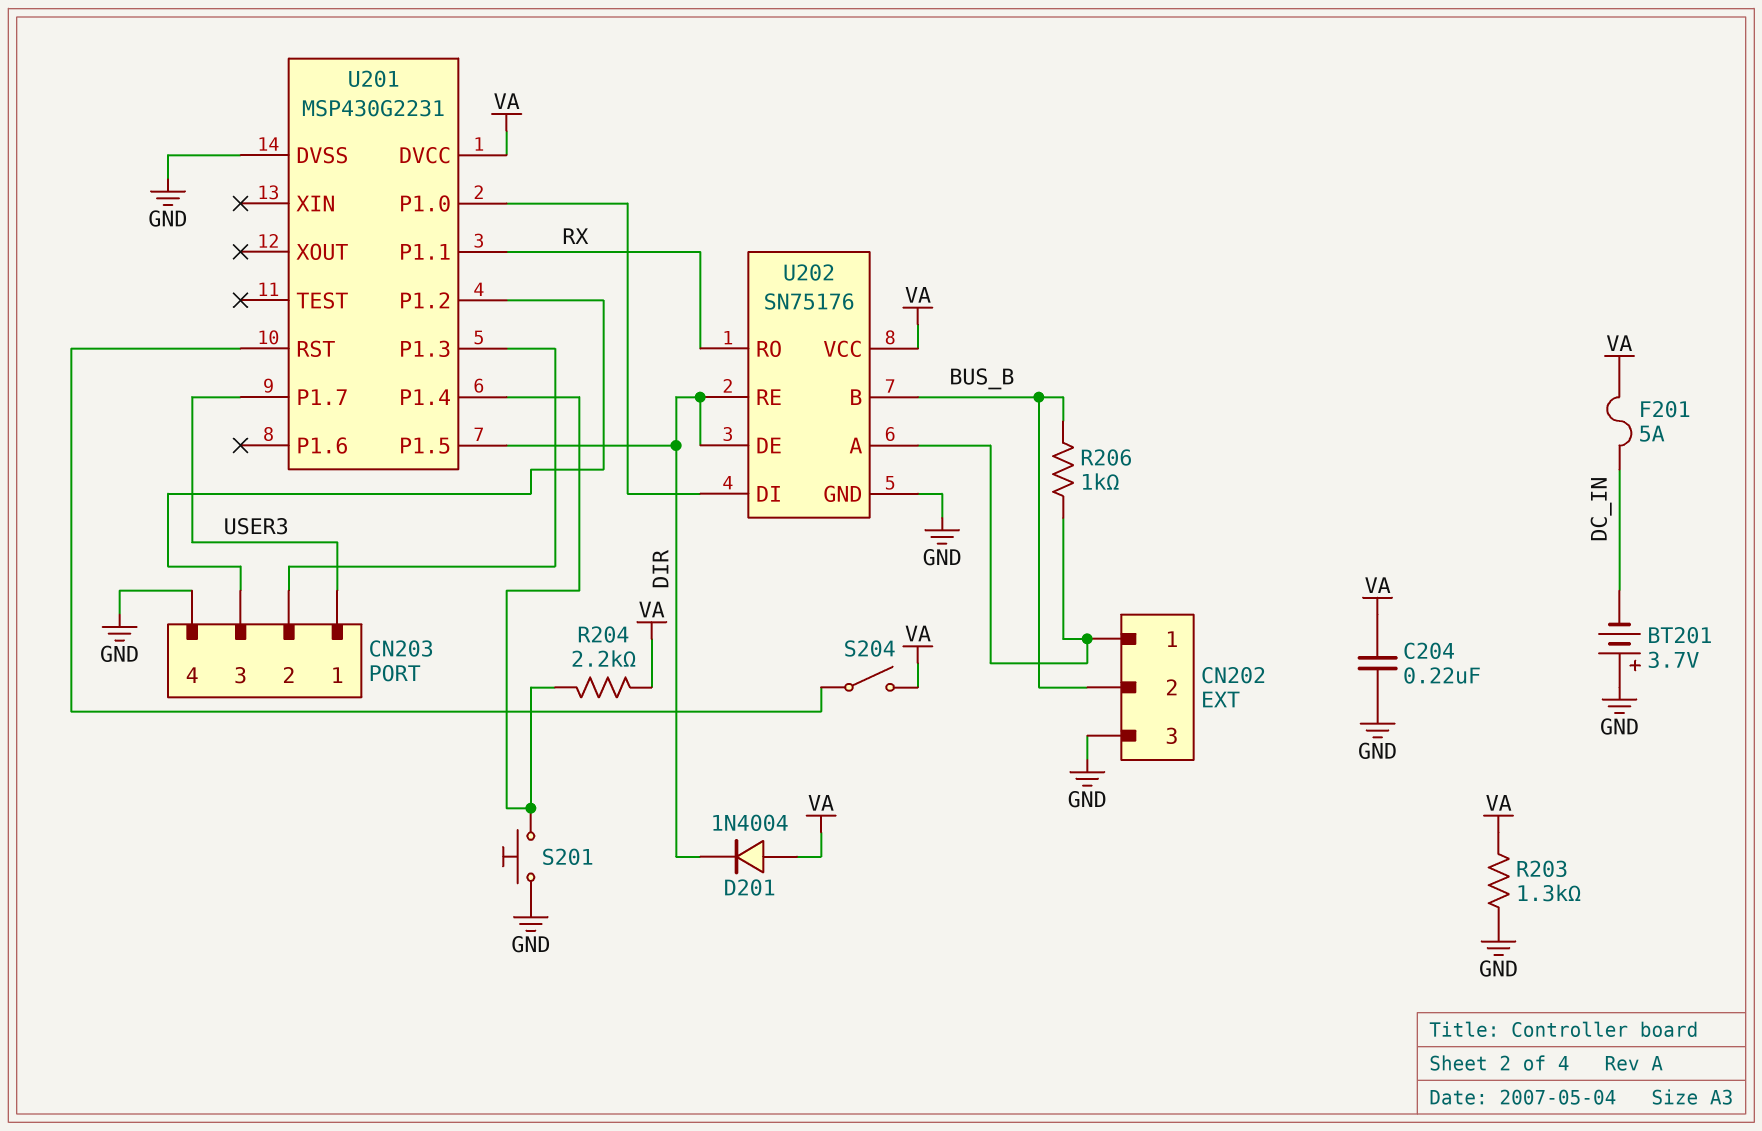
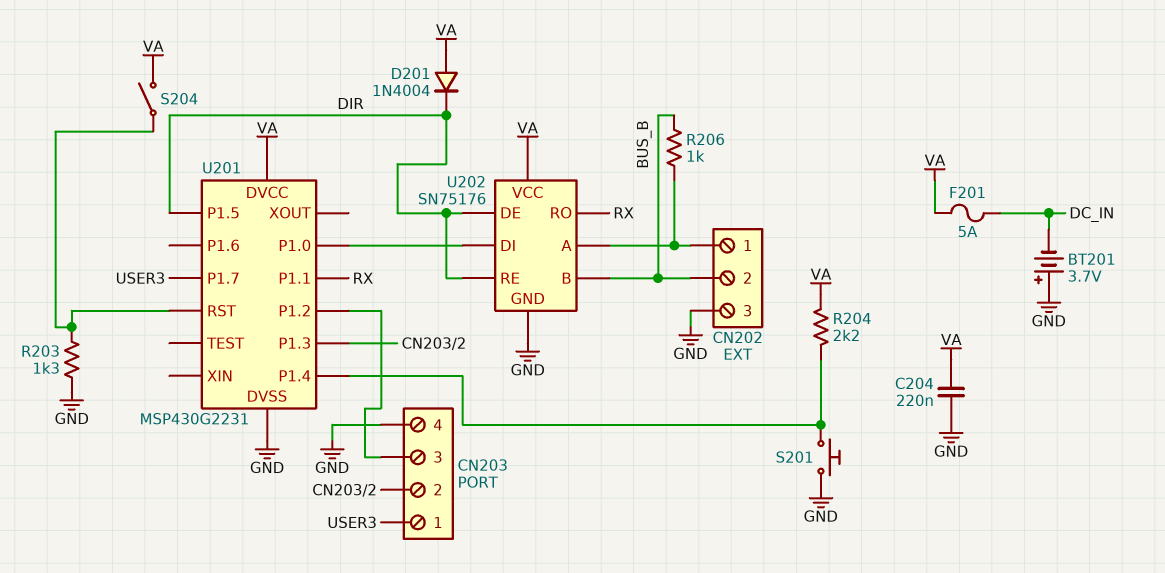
R203: 1.3k (GND, VA) -> 1.3k (GND, U201/RST)

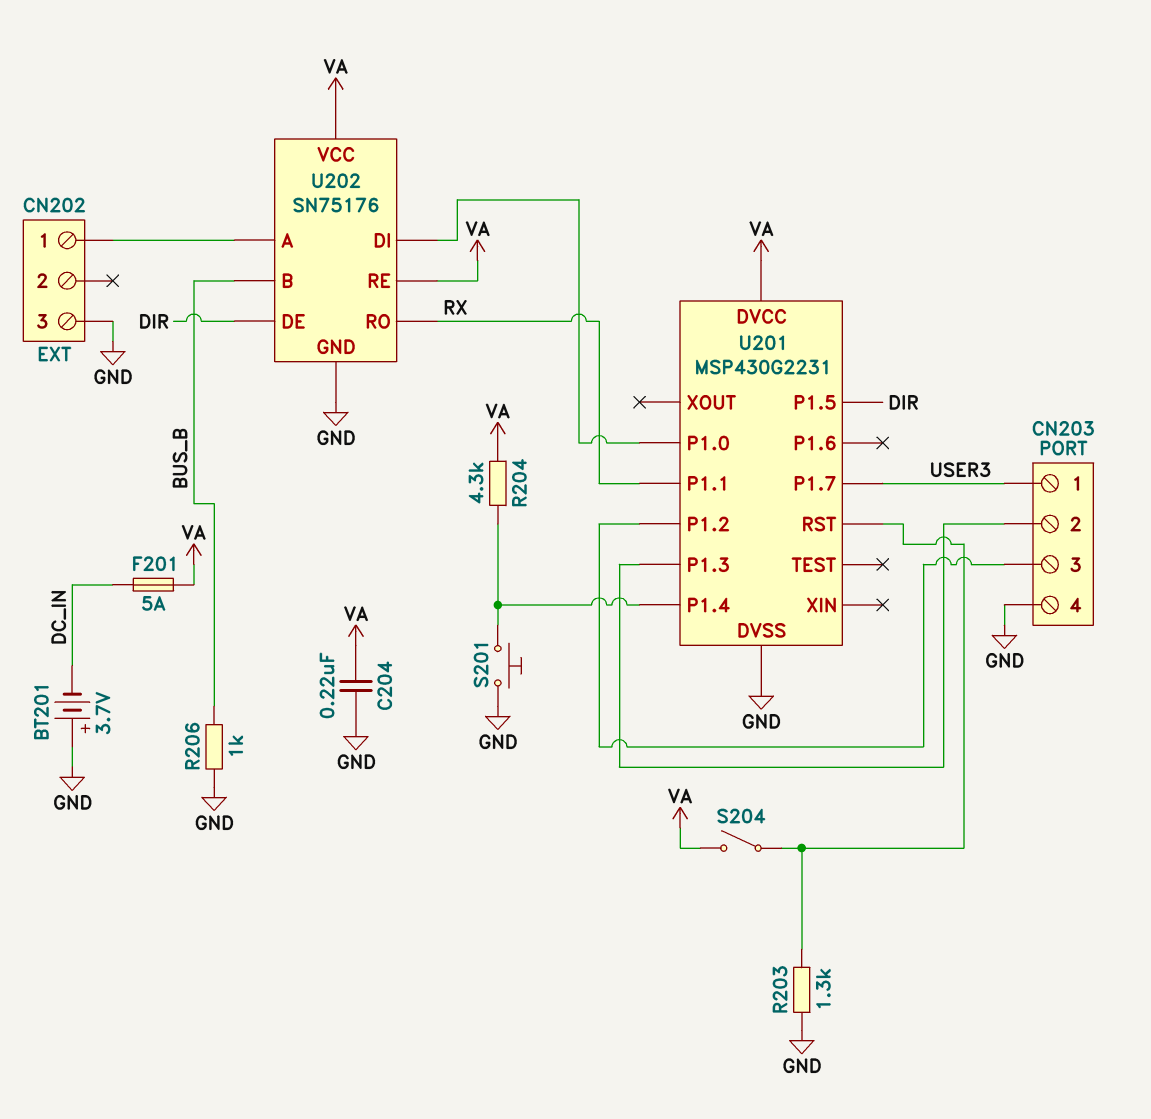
CN202 pin 2: BUS_B -> none
D201: diode 1N4004 (A VA, K DIR) -> none
R204: 2.2k (U201/P1.4, VA) -> 4.3k (U201/P1.4, VA)
R206: 1k (BUS_B, CN202/1) -> 1k (BUS_B, GND)
U202 pin RE: DIR -> VA

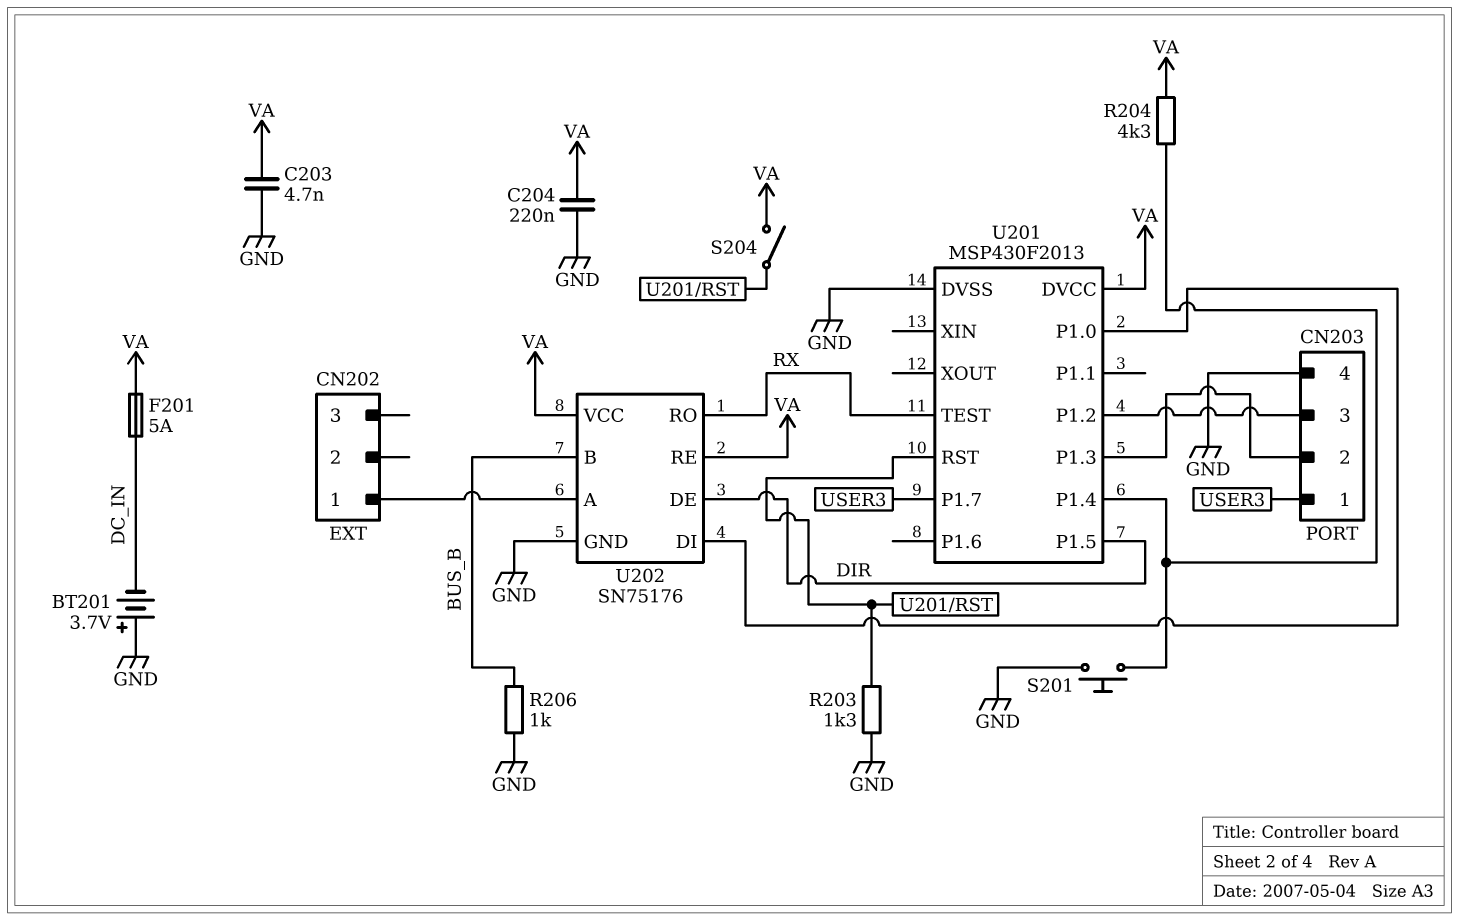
C203: none -> 4.7nF (GND, VA)
CN202 pin 3: GND -> none
U201: MSP430G2231 -> MSP430F2013
U201 pin P1.1: RX -> none
U201 pin TEST: none -> RX

